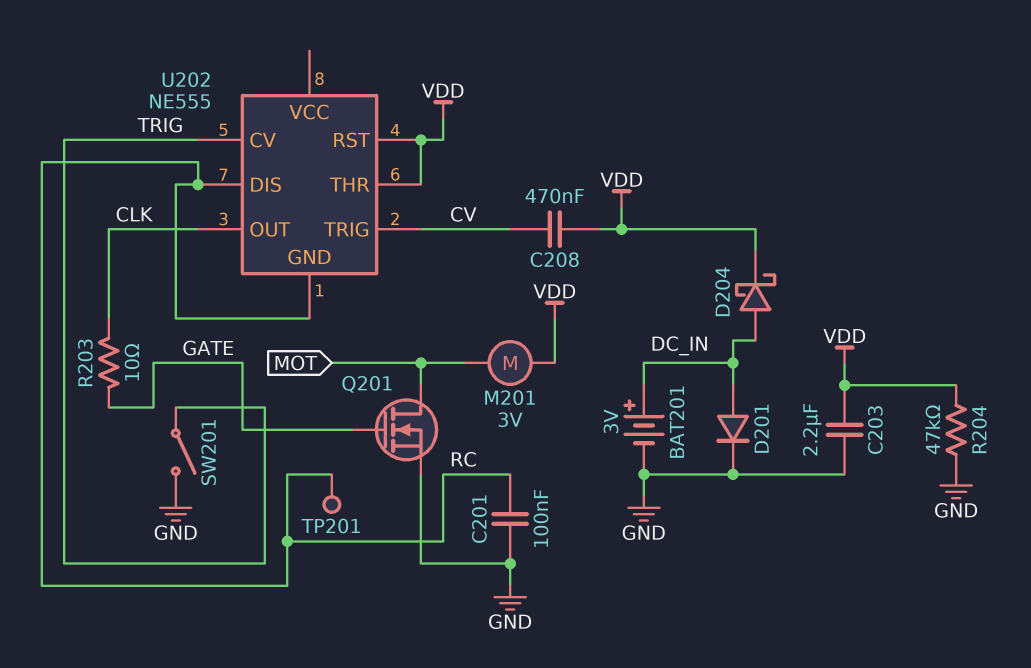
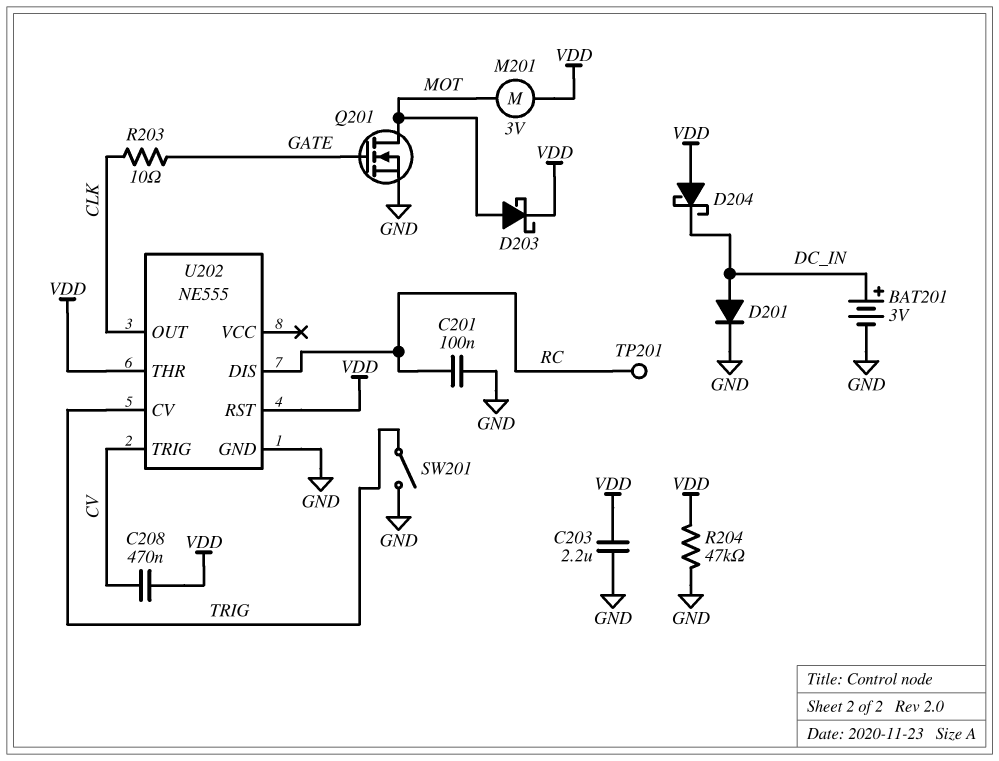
D203: none -> schottky (A MOT, K VDD)
D204: schottky (A DC_IN, K VDD) -> schottky (A VDD, K DC_IN)
U202 pin GND: RC -> GND

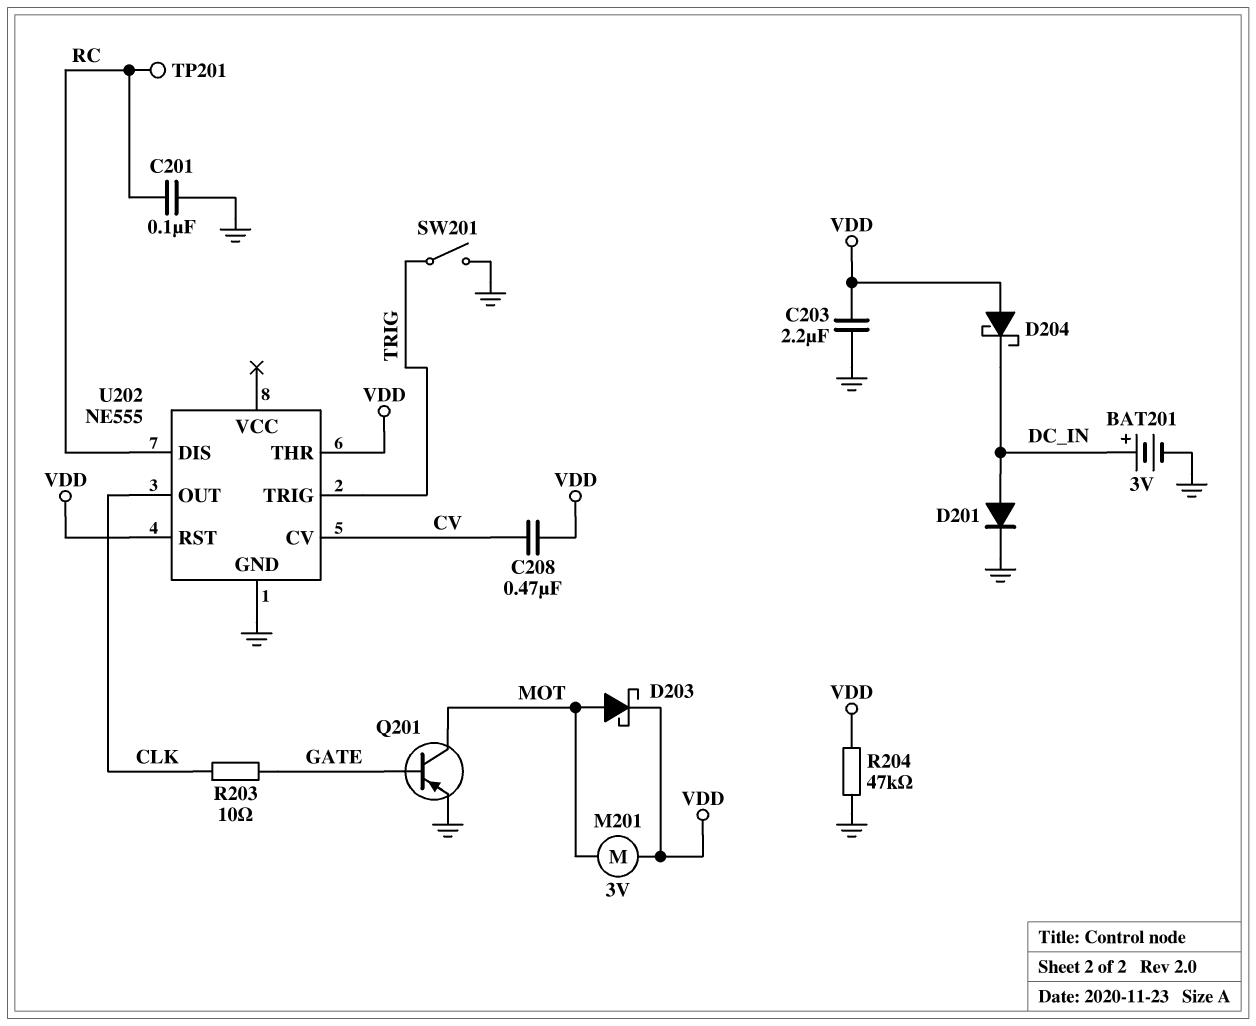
Q201: NMOS (G GATE, D MOT, S GND) -> PNP (B GATE, C MOT, E GND)
U202 pin CV: TRIG -> CV
U202 pin TRIG: CV -> TRIG

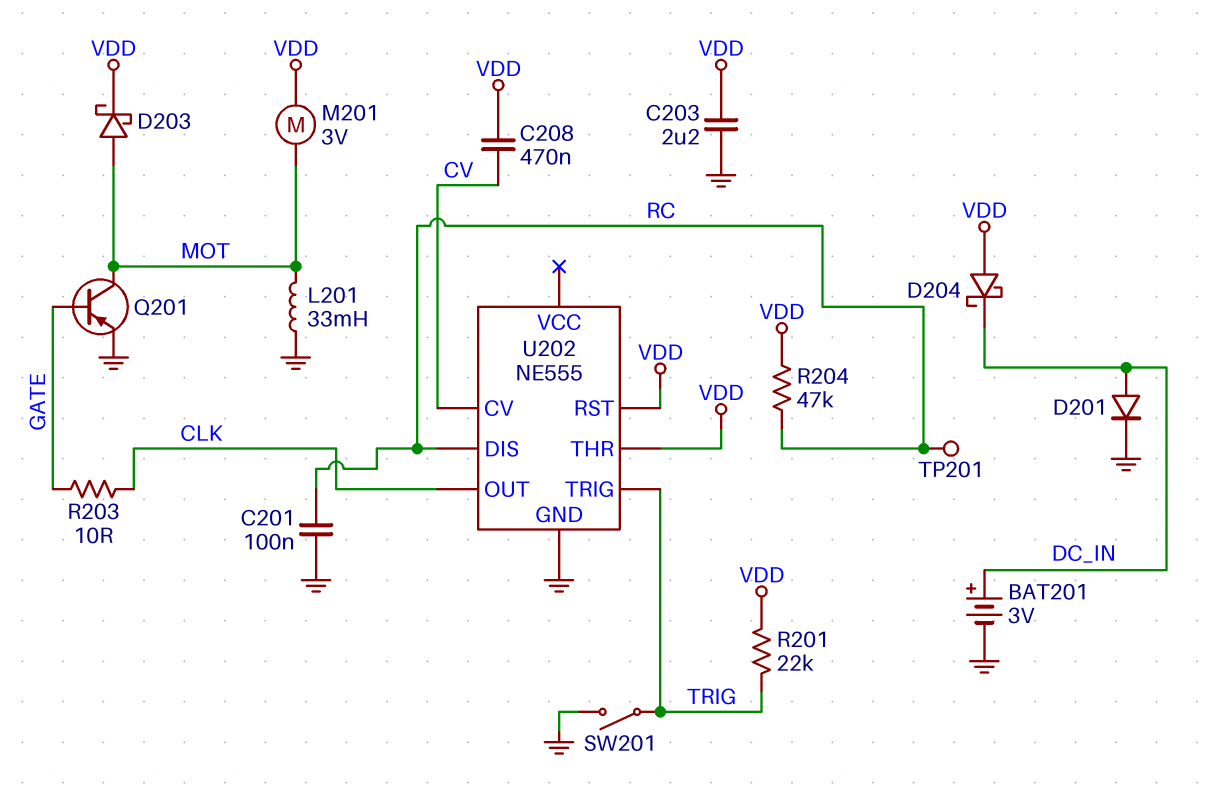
L201: none -> 33mH (GND, MOT)
R201: none -> 22k (TRIG, VDD)
R204: 47k (GND, VDD) -> 47k (RC, VDD)

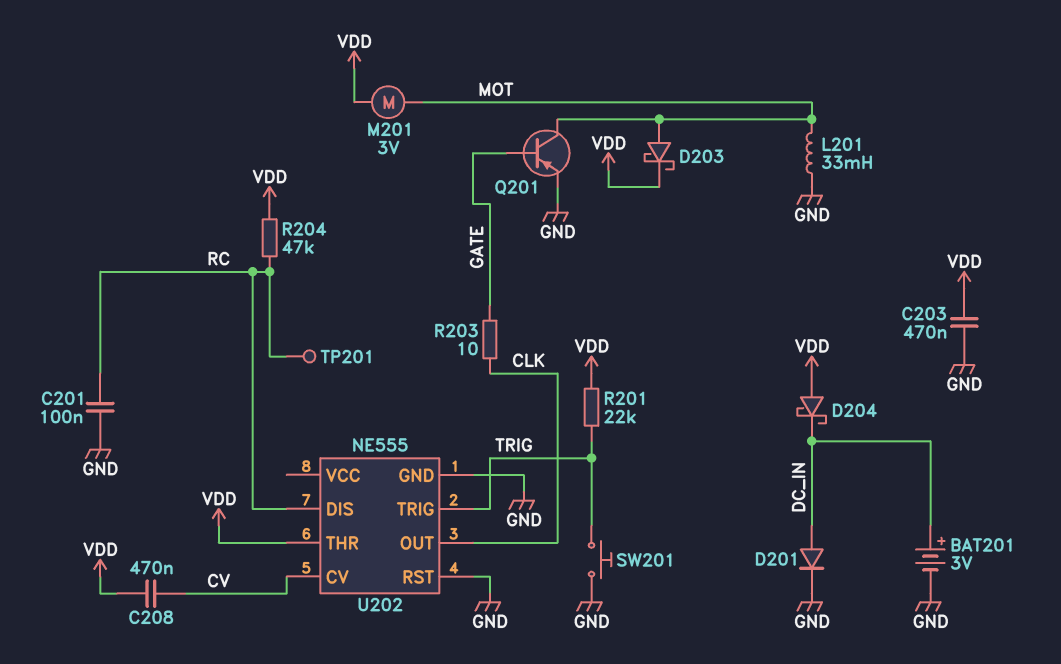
C203: 2.2uF (GND, VDD) -> 470nF (GND, VDD)
SW201: switch (GND, TRIG) -> button (GND, TRIG)
U202 pin RST: VDD -> GND

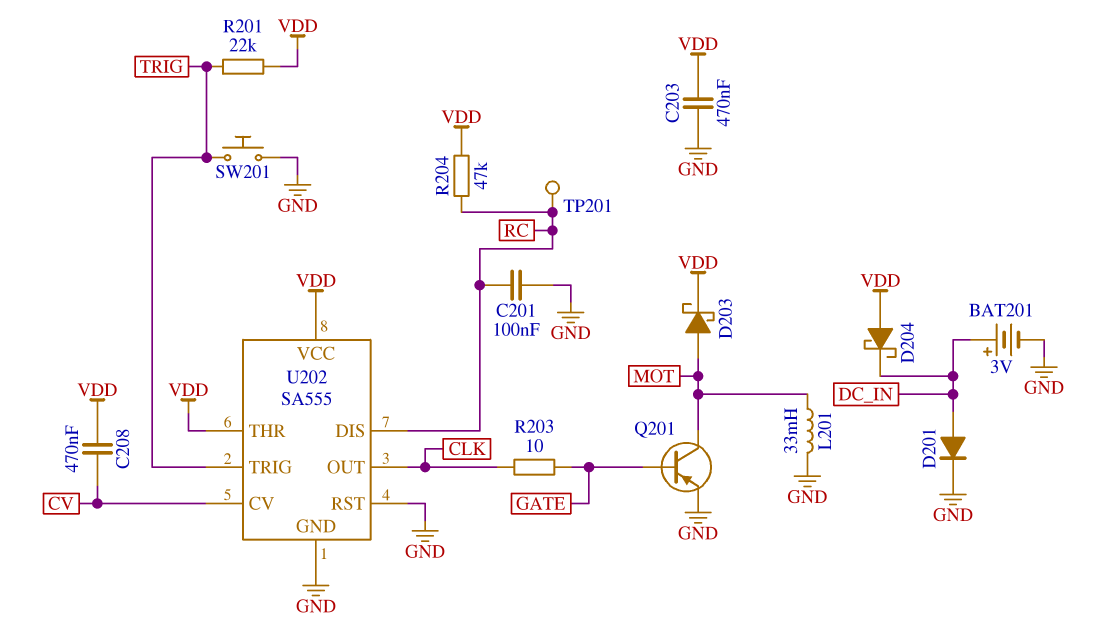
M201: motor 3V (MOT, VDD) -> none
U202: NE555 -> SA555
U202 pin VCC: none -> VDD

